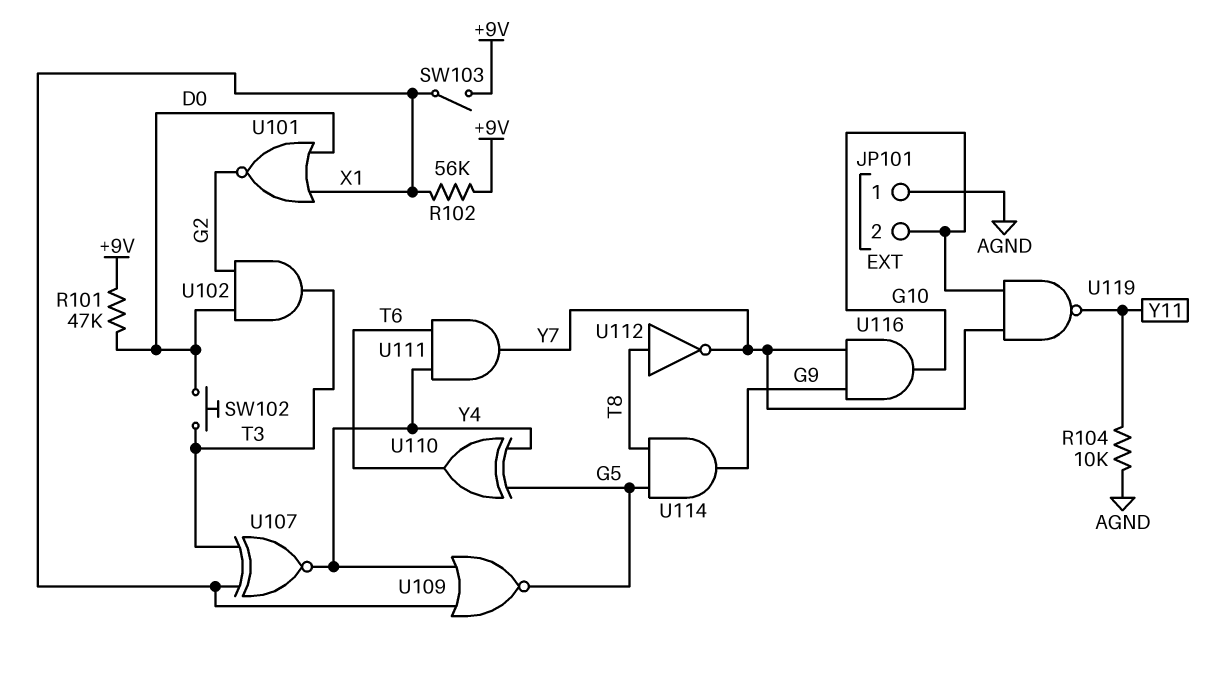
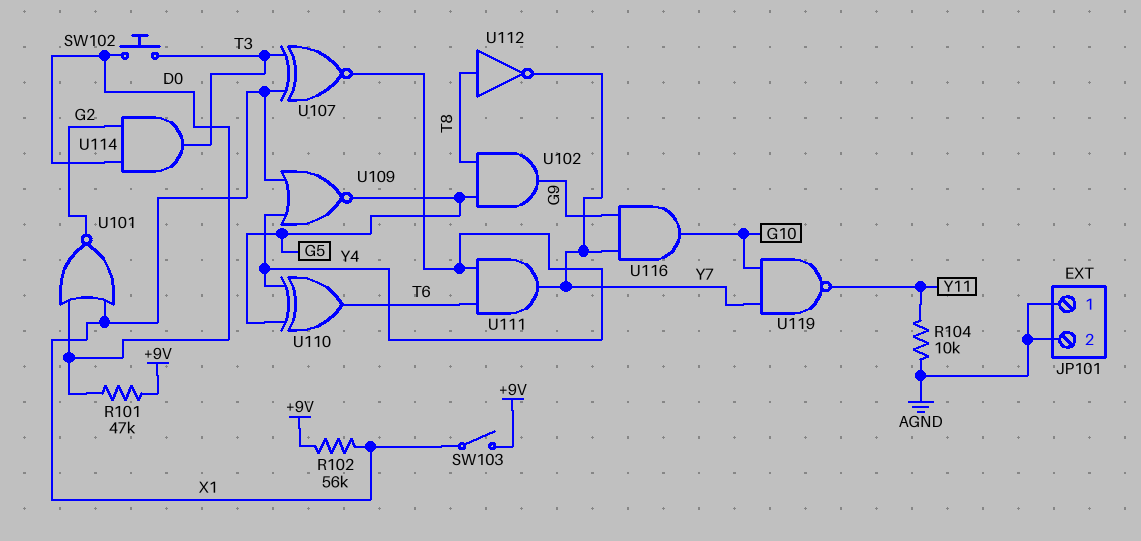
JP101 pin 2: G10 -> AGND
U102: AND (in D0, in G2, out T3) -> AND (in G5, in T8, out G9)
U114: AND (in G5, in T8, out G9) -> AND (in D0, in G2, out T3)

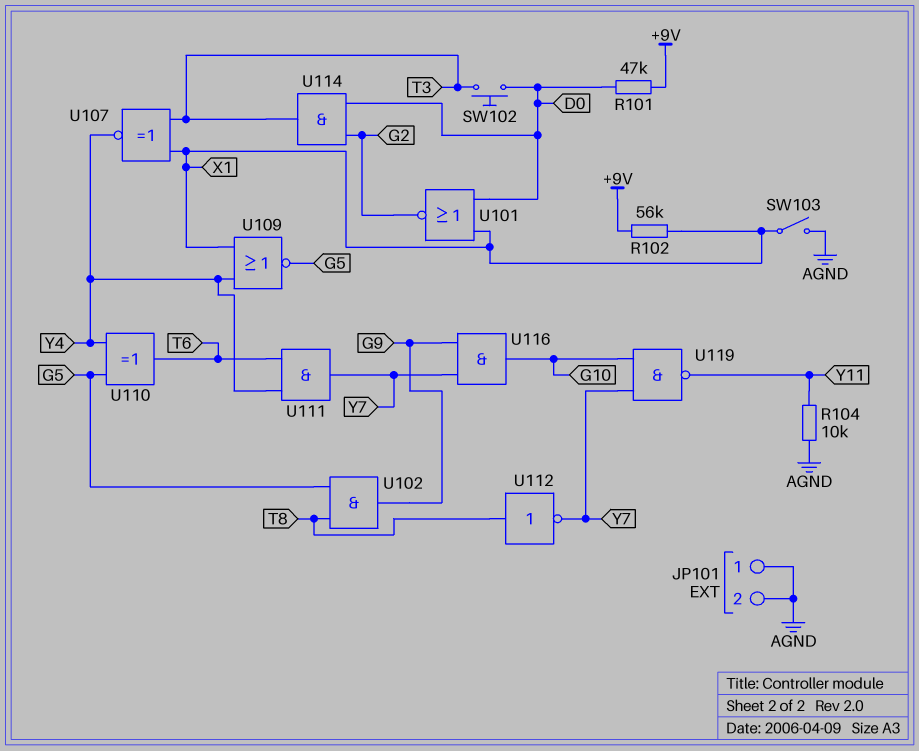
SW103: switch (+9V, X1) -> switch (AGND, X1)

